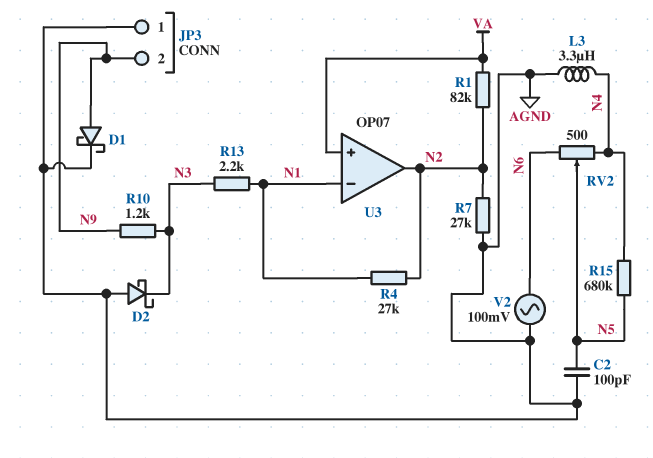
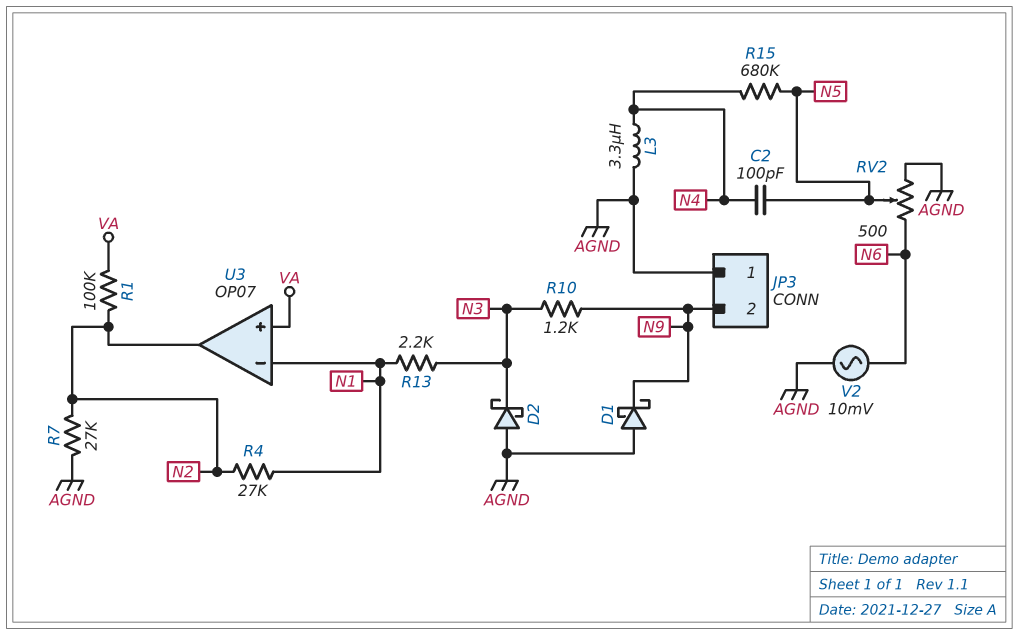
C2: 100pF (AGND, N5) -> 100pF (N4, N5)
D1: schottky (A N9, K AGND) -> schottky (A AGND, K N9)
R1: 82k (N2, VA) -> 100k (N2, VA)
RV2: 500 (N4, N6, wiper N5) -> 500 (AGND, N6, wiper N5)
V2: AC 100mV (AGND, N6) -> AC 10mV (AGND, N6)

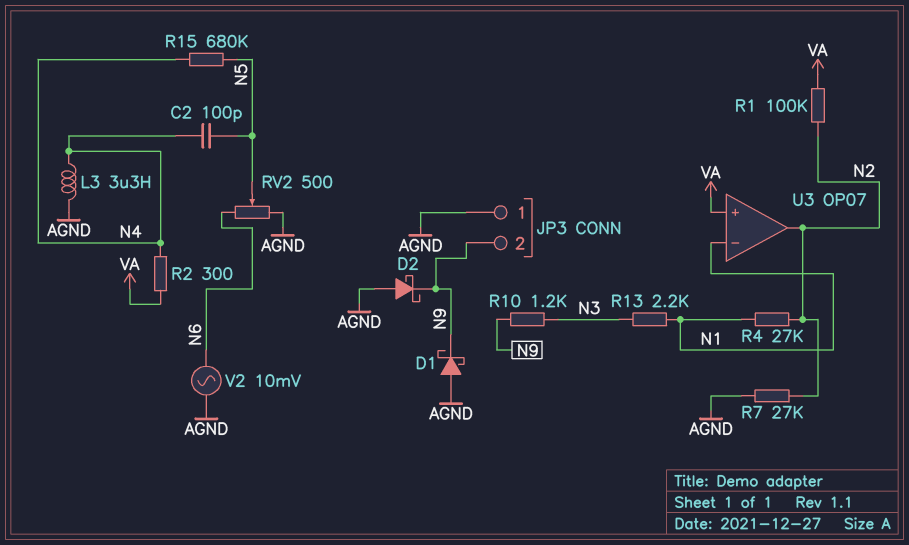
D2: schottky (A AGND, K N3) -> schottky (A AGND, K N9)
R2: none -> 300 (N4, VA)

